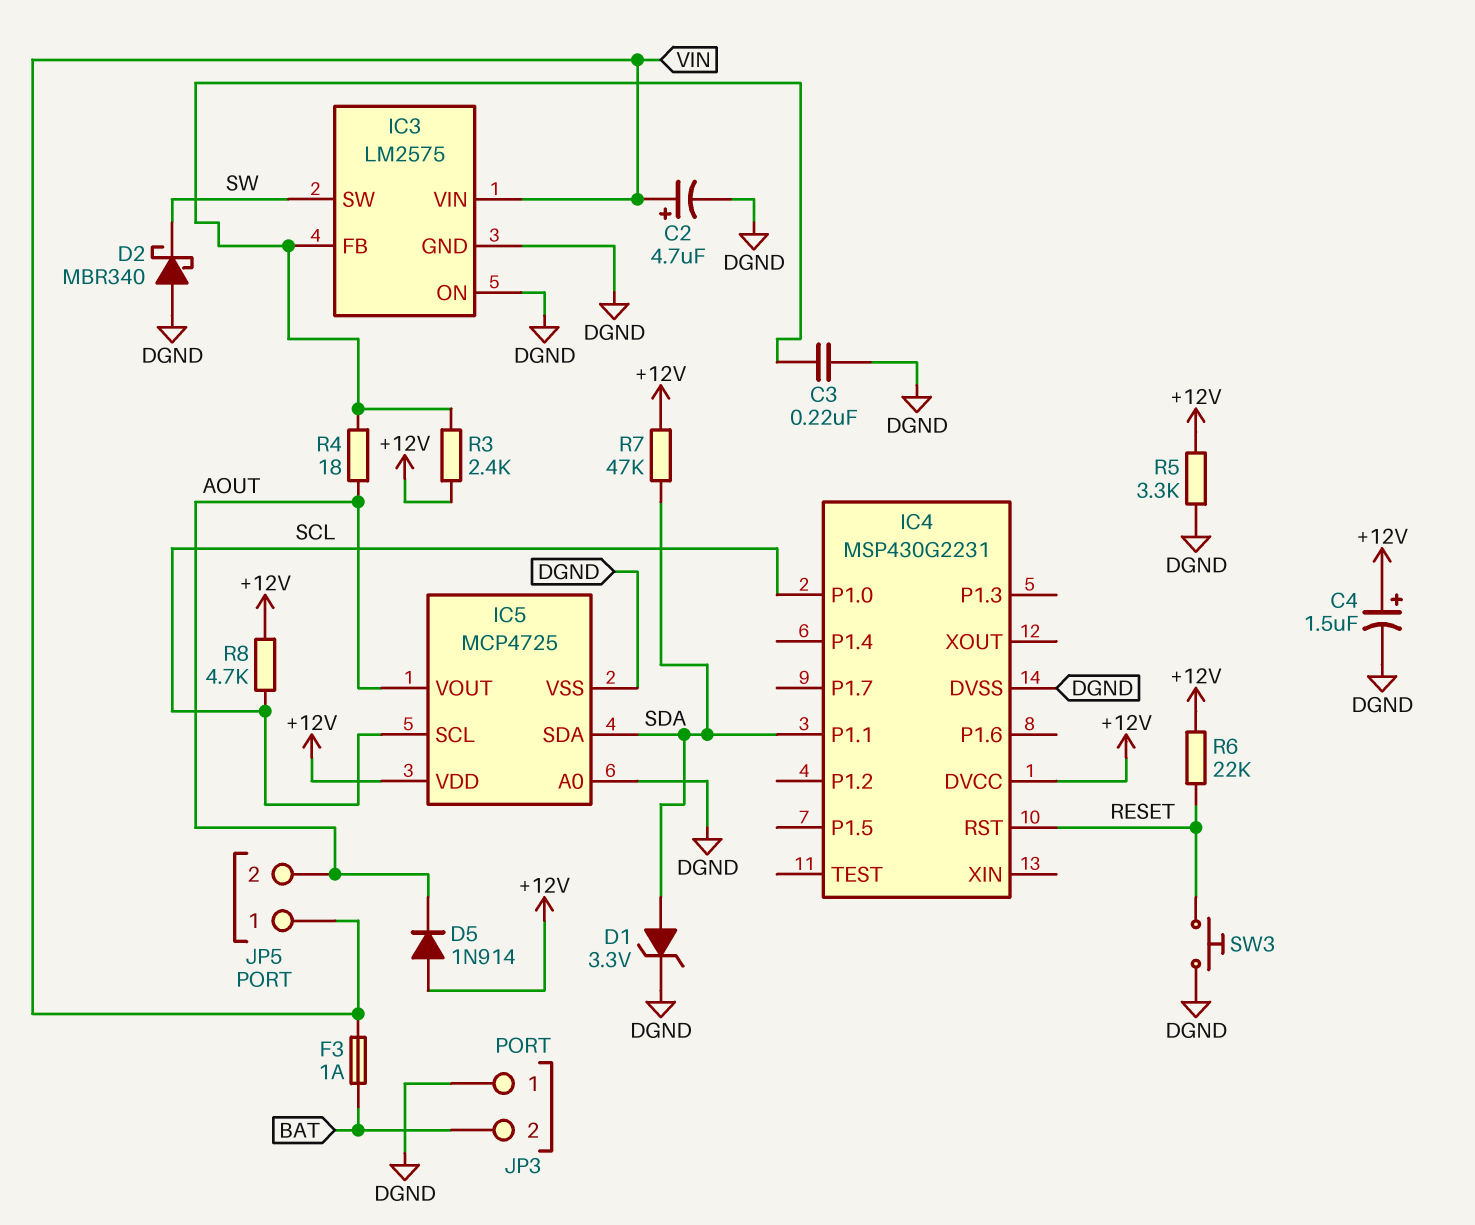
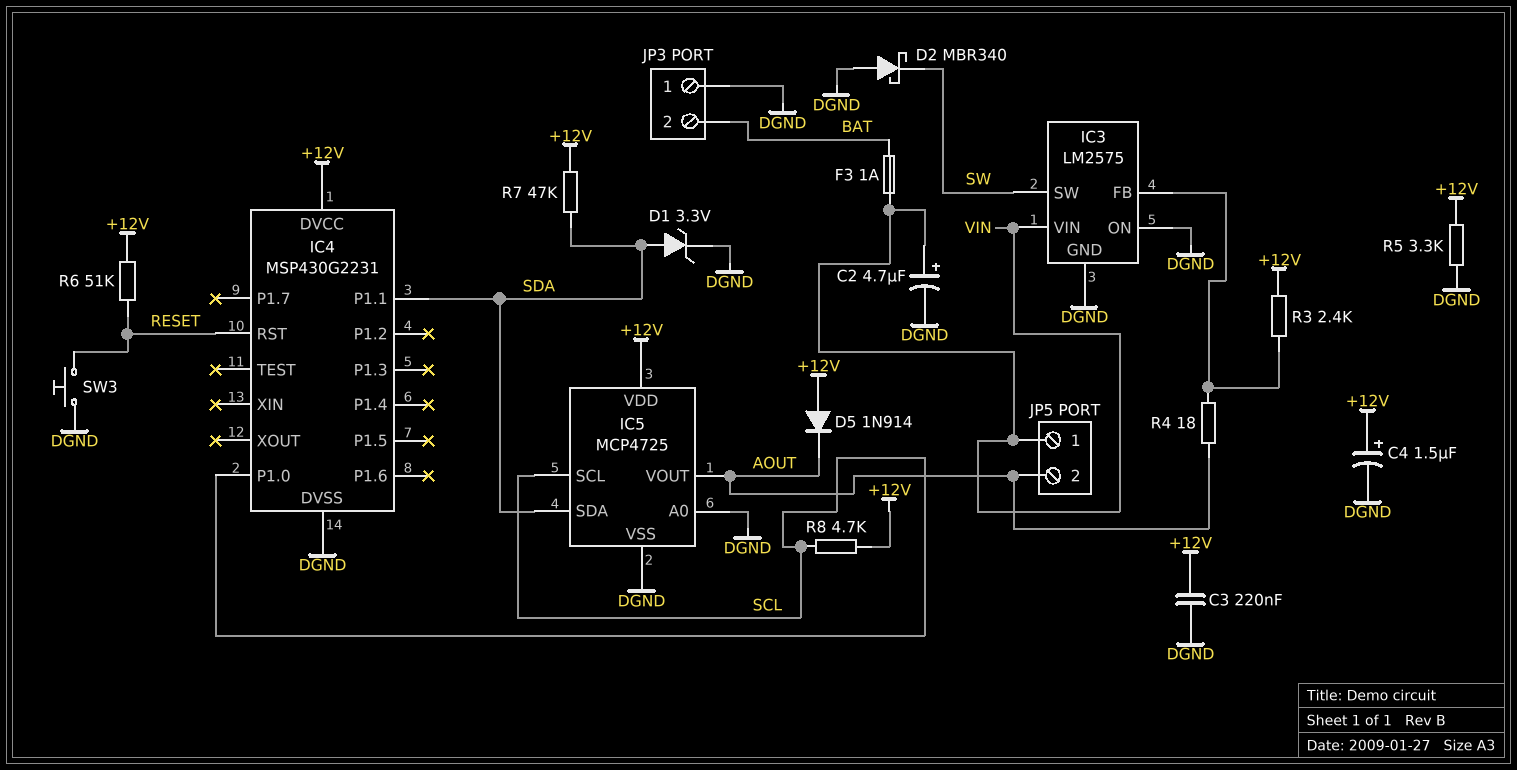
C3: 220nF (DGND, IC3/FB) -> 220nF (+12V, DGND)
R6: 22k (+12V, RESET) -> 51k (+12V, RESET)

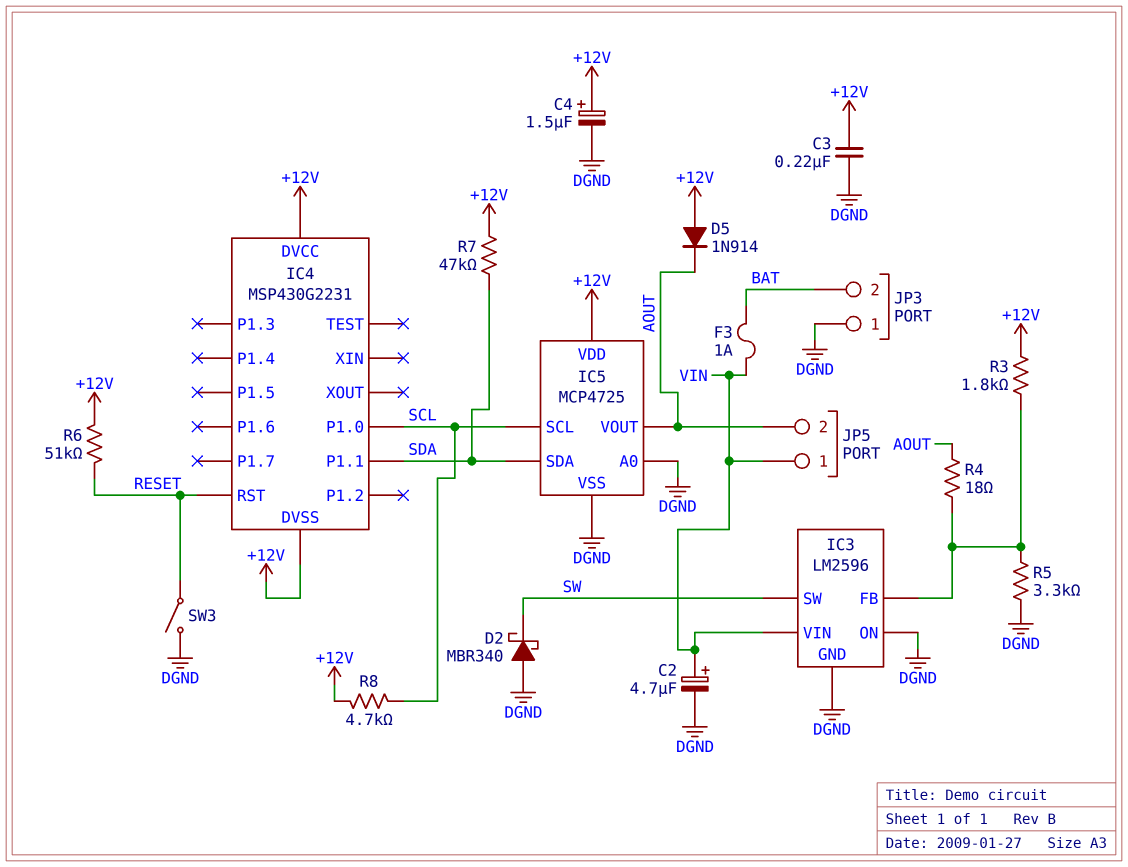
D1: zener 3.3V (A SDA, K DGND) -> none
IC3: LM2575 -> LM2596
IC4 pin DVSS: DGND -> +12V
R3: 2.4k (+12V, IC3/FB) -> 1.8k (+12V, IC3/FB)
R5: 3.3k (+12V, DGND) -> 3.3k (DGND, IC3/FB)
SW3: button (DGND, RESET) -> switch (DGND, RESET)

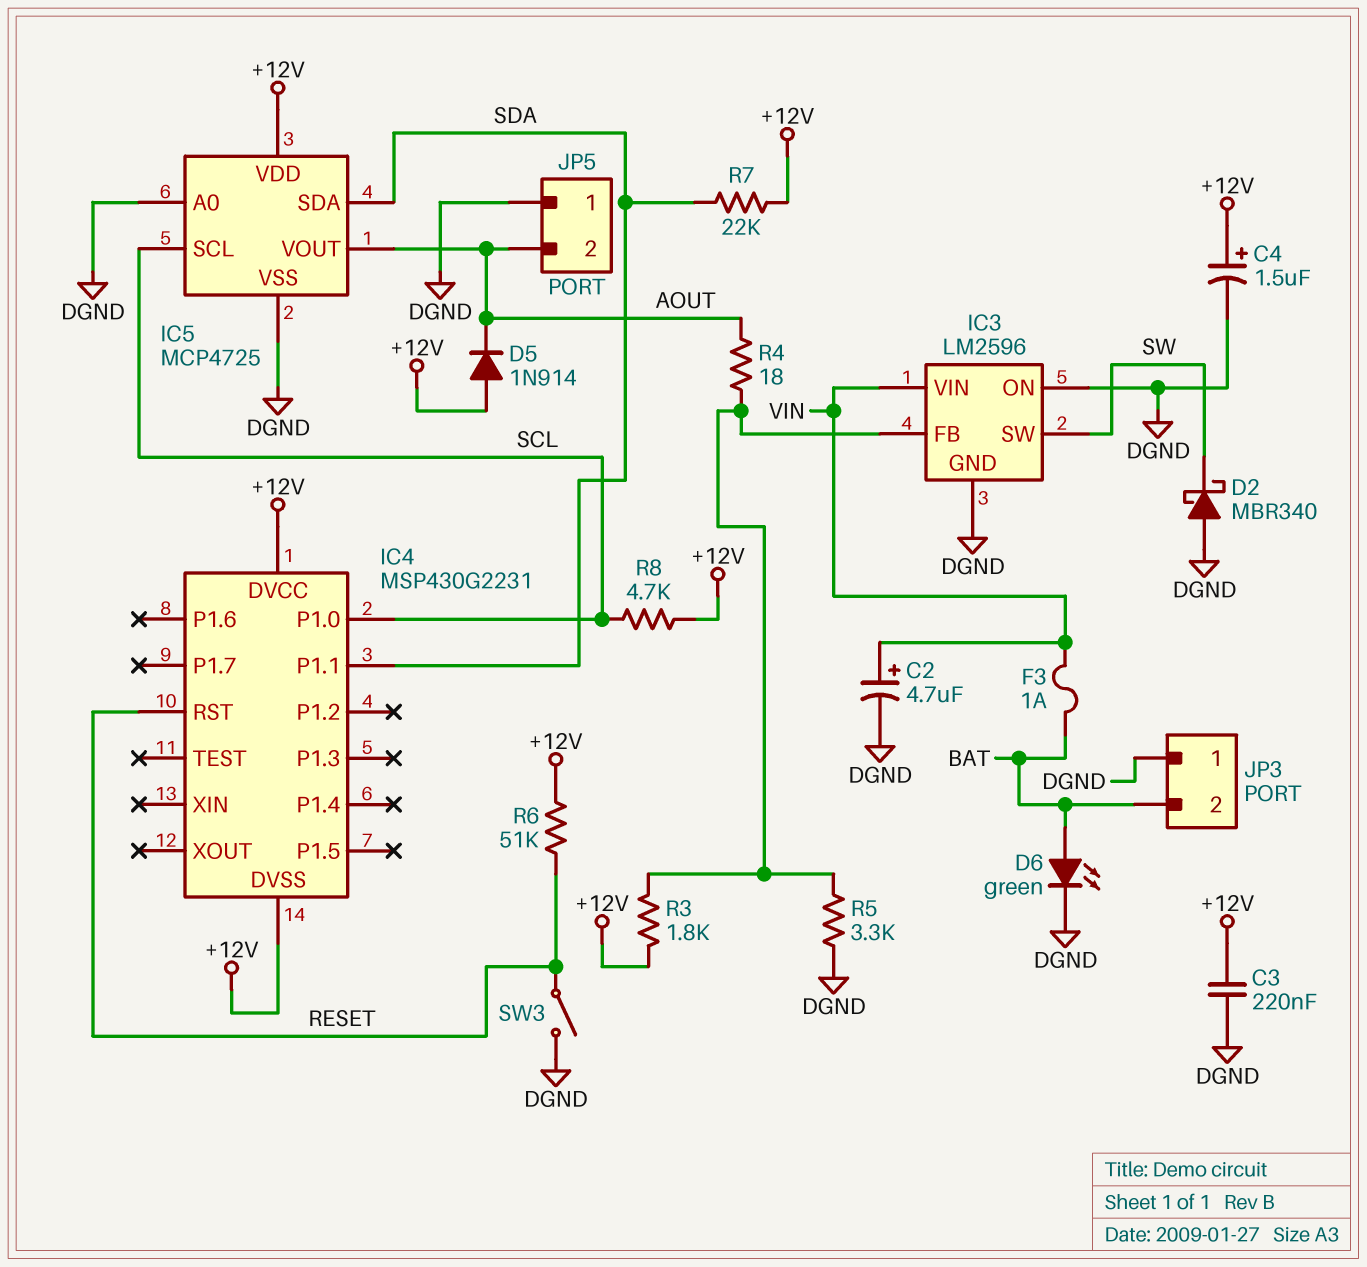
D6: none -> LED green (A BAT, K DGND)
JP5 pin 1: VIN -> DGND
R7: 47k (+12V, SDA) -> 22k (+12V, SDA)

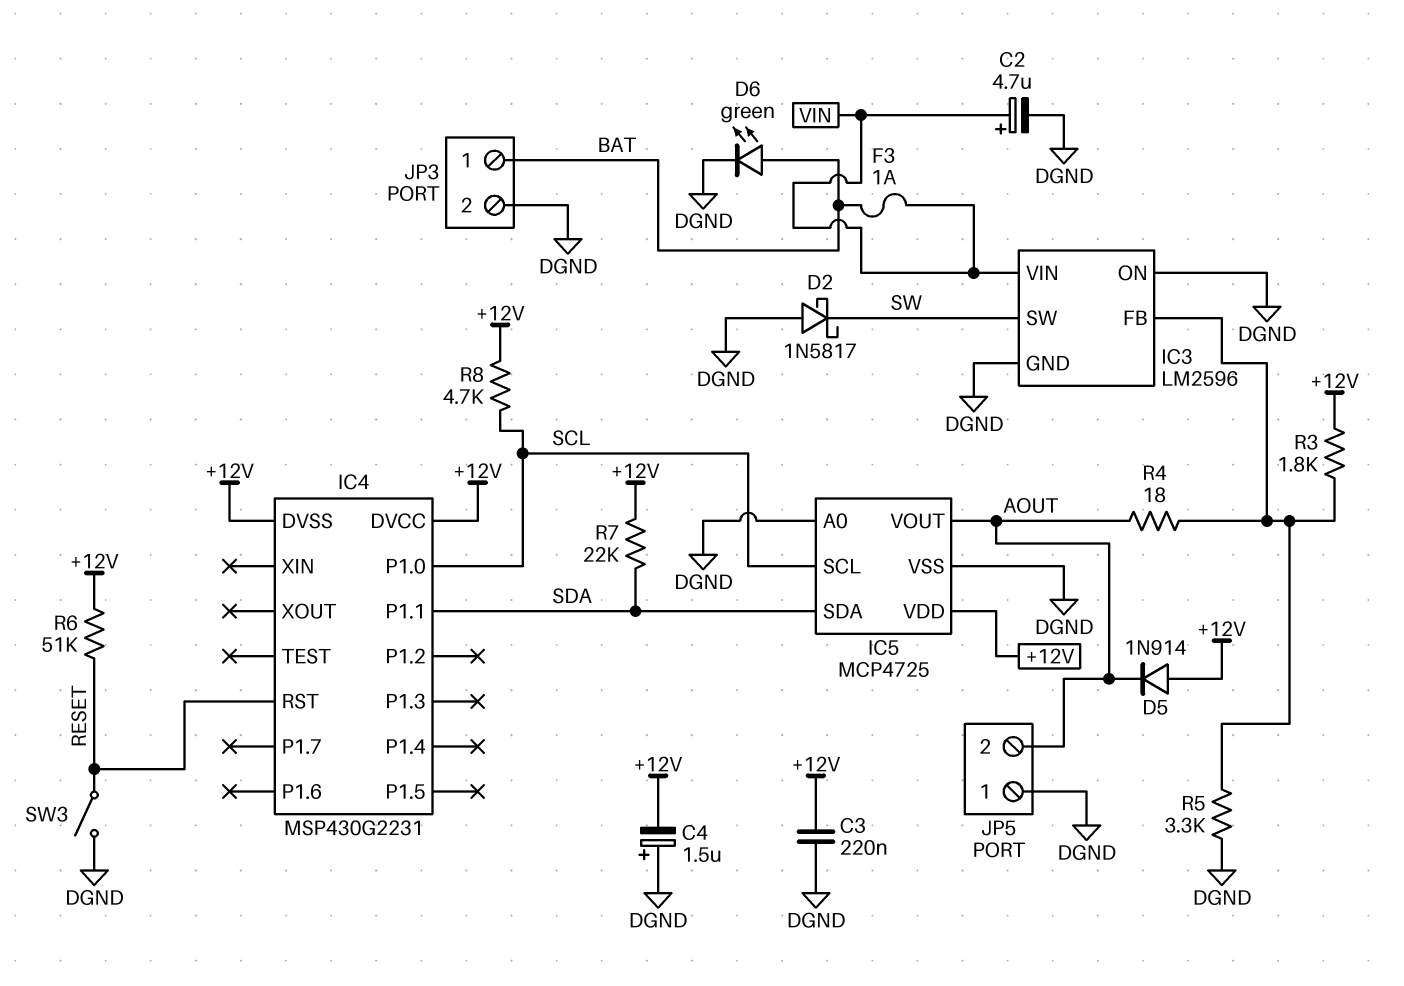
C4: 1.5uF (plus +12V, minus DGND) -> 1.5uF (plus DGND, minus +12V)
D2: schottky MBR340 (A DGND, K SW) -> schottky 1N5817 (A DGND, K SW)
JP3 pin 1: DGND -> BAT
JP3 pin 2: BAT -> DGND

